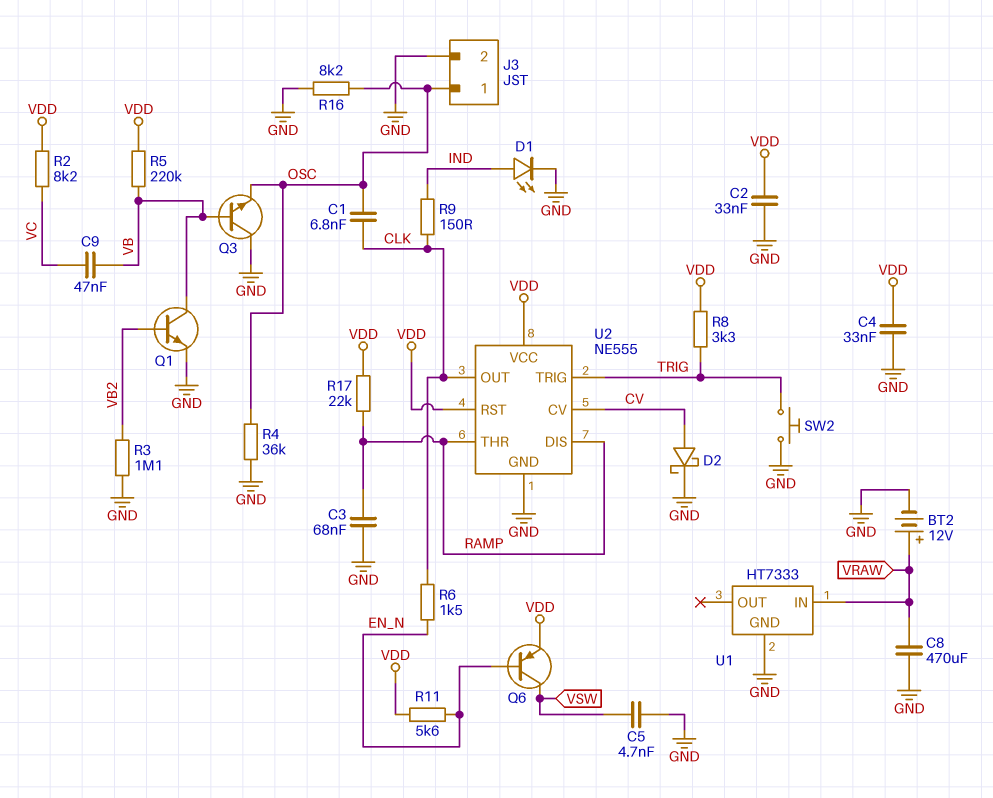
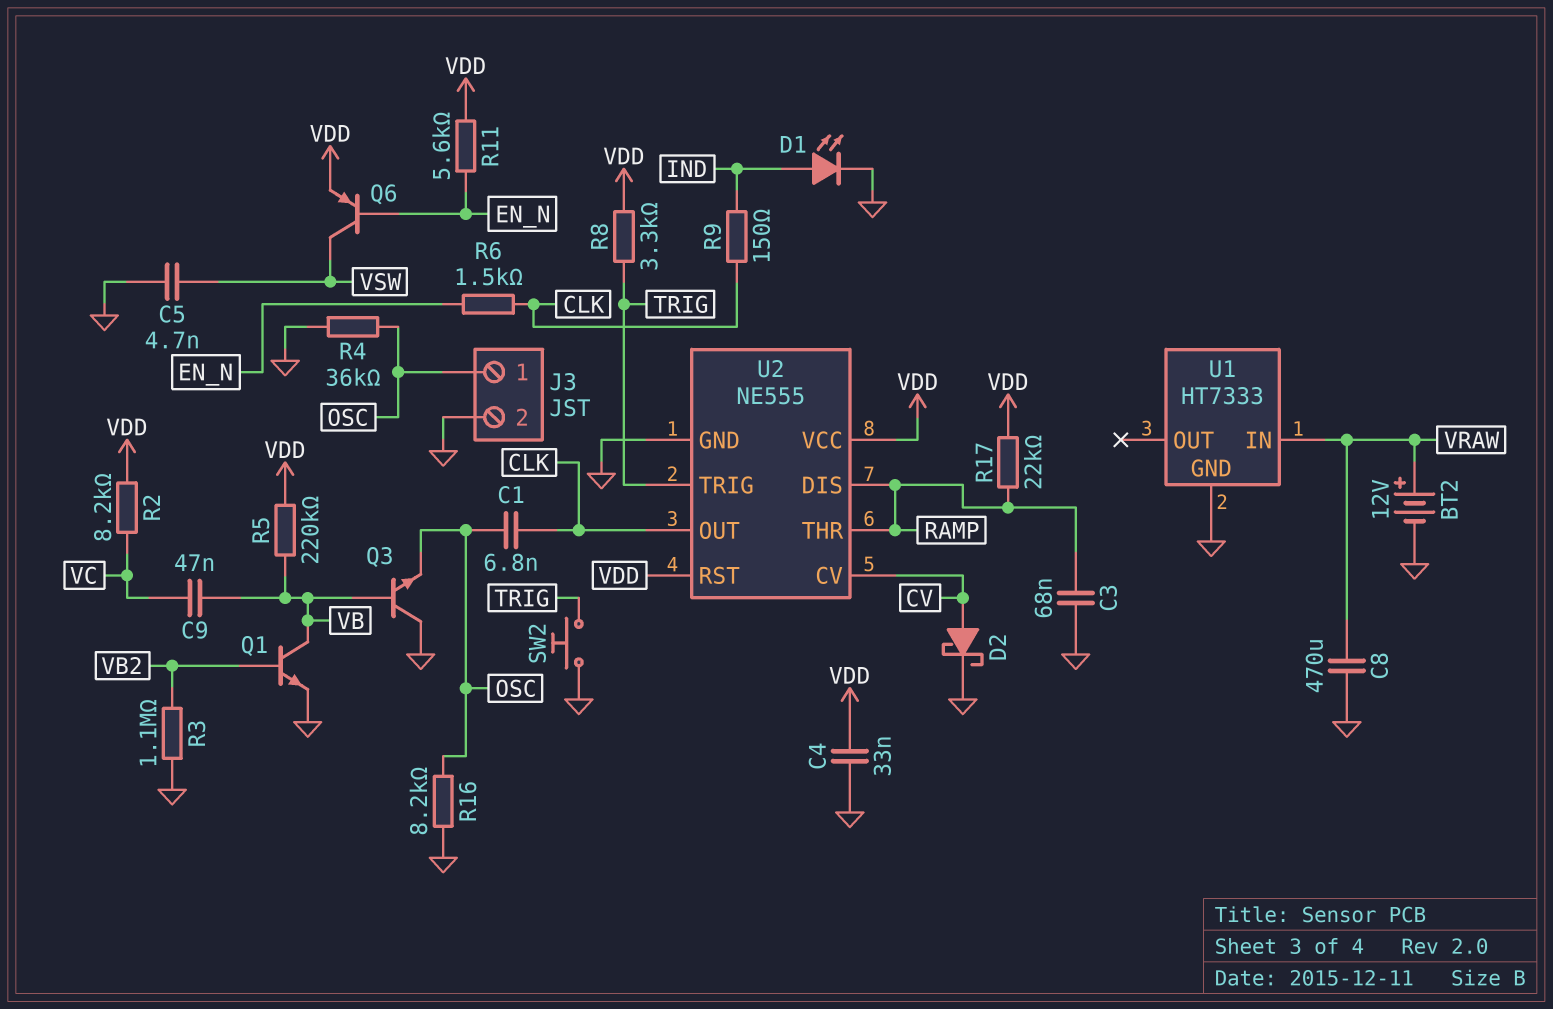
C2: 33nF (GND, VDD) -> none

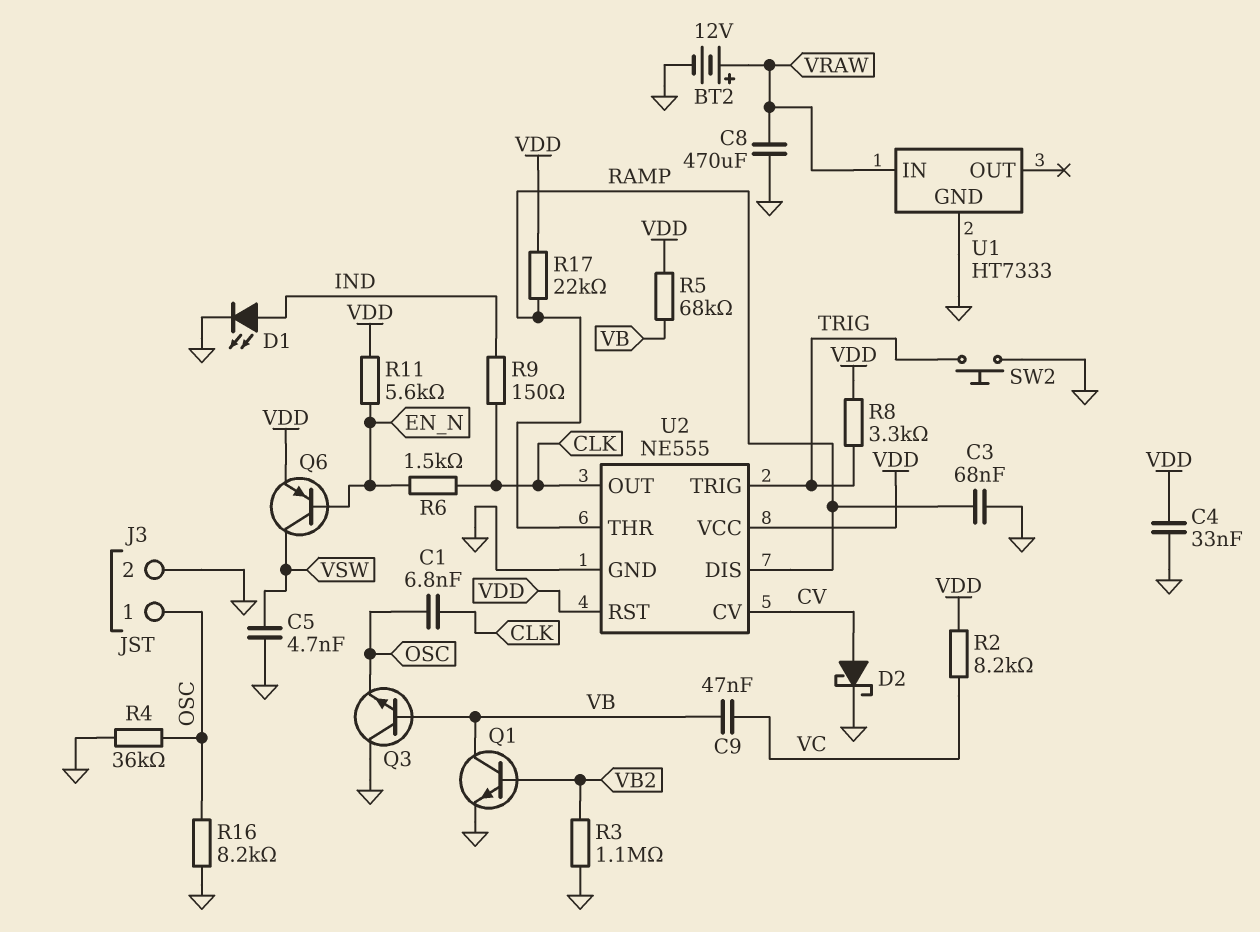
R5: 220k (VB, VDD) -> 68k (VB, VDD)

